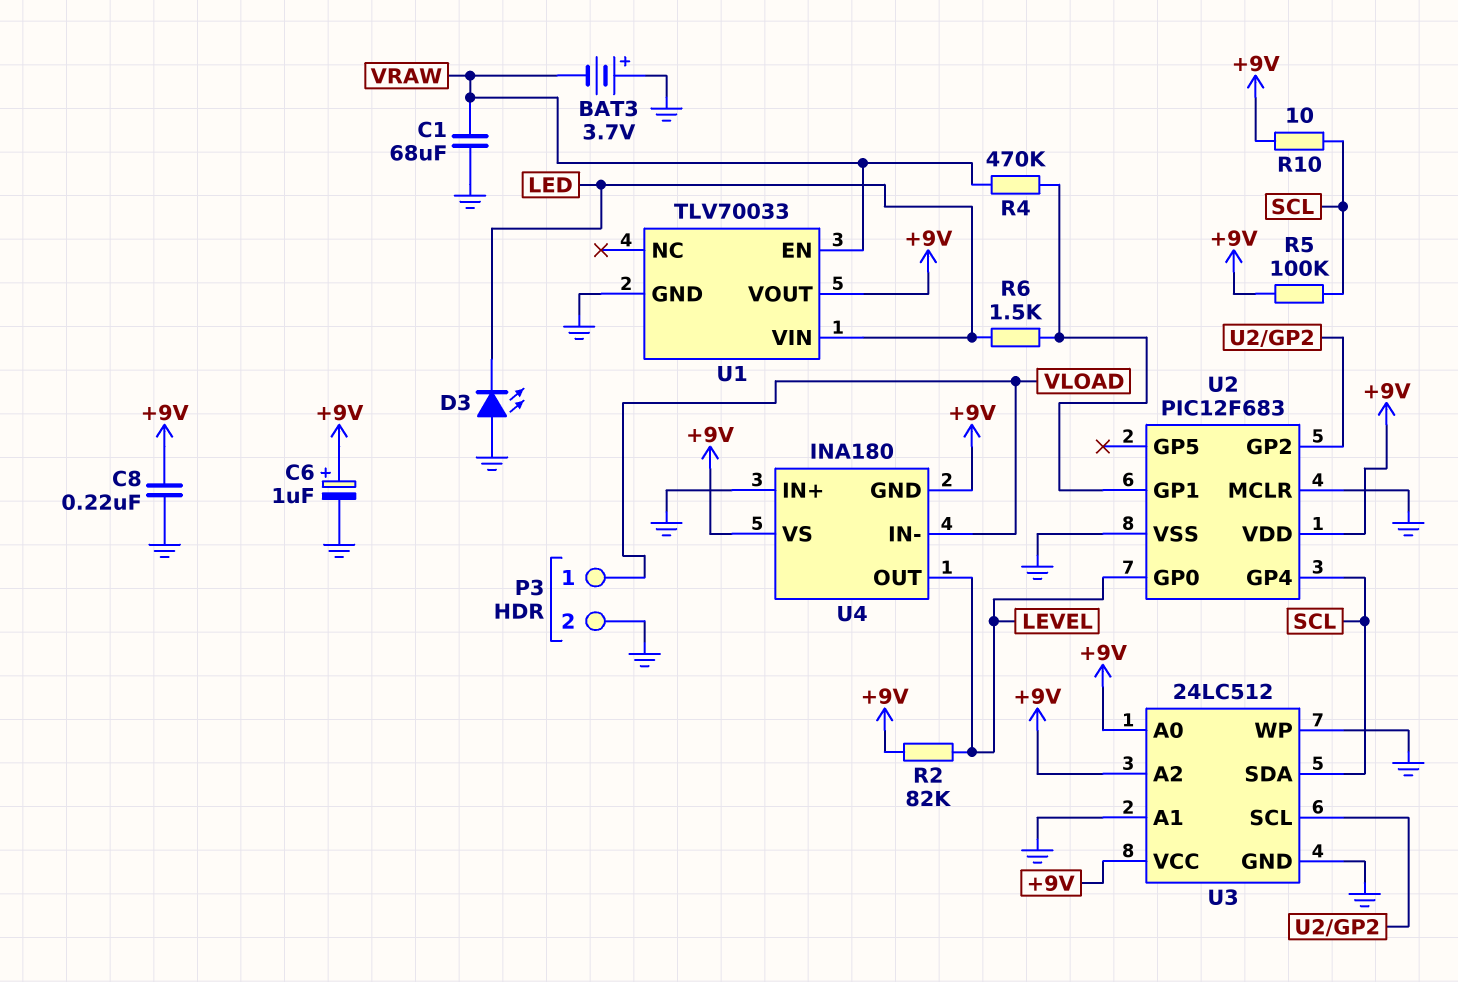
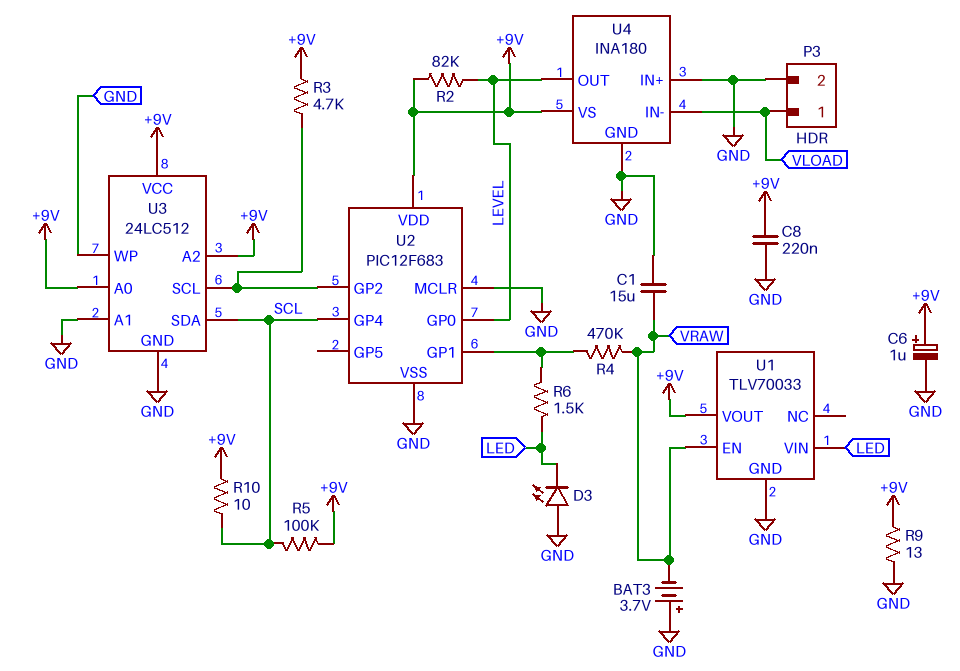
C1: 68uF (GND, VRAW) -> 15uF (GND, VRAW)
R3: none -> 4.7k (+9V, U2/GP2)
R9: none -> 13 (+9V, GND)
U4 pin GND: +9V -> GND

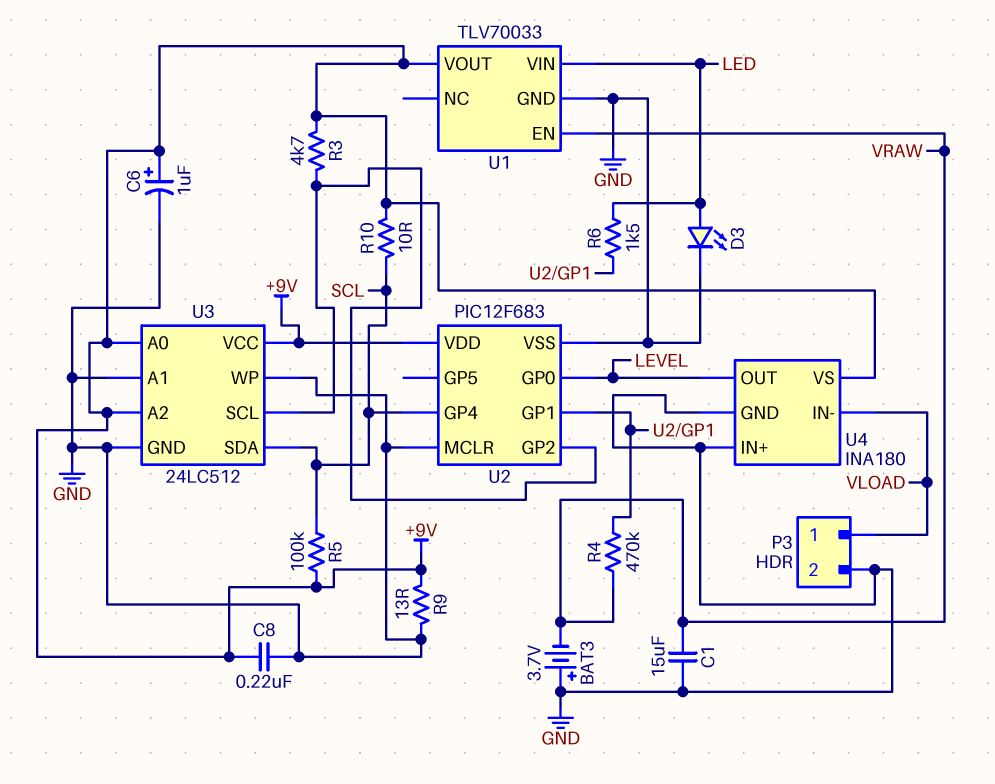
D3: LED (A GND, K LED) -> LED (A LED, K GND)
R2: 82k (+9V, LEVEL) -> none

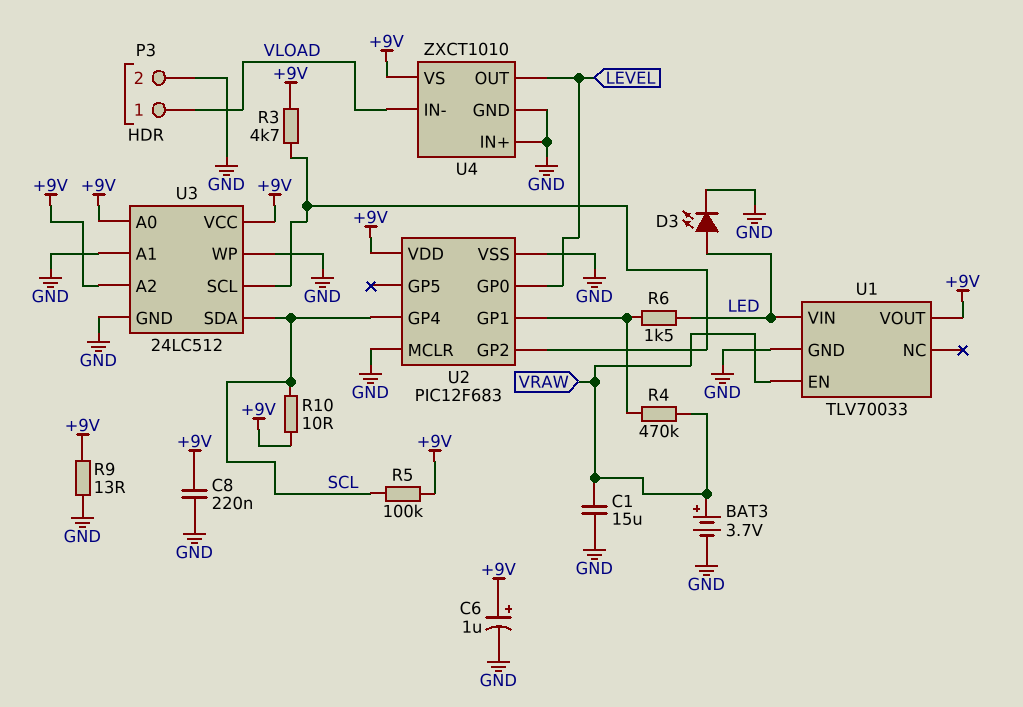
BAT3: 3.7V (plus GND, minus VRAW) -> 3.7V (plus VRAW, minus GND)
U4: INA180 -> ZXCT1010

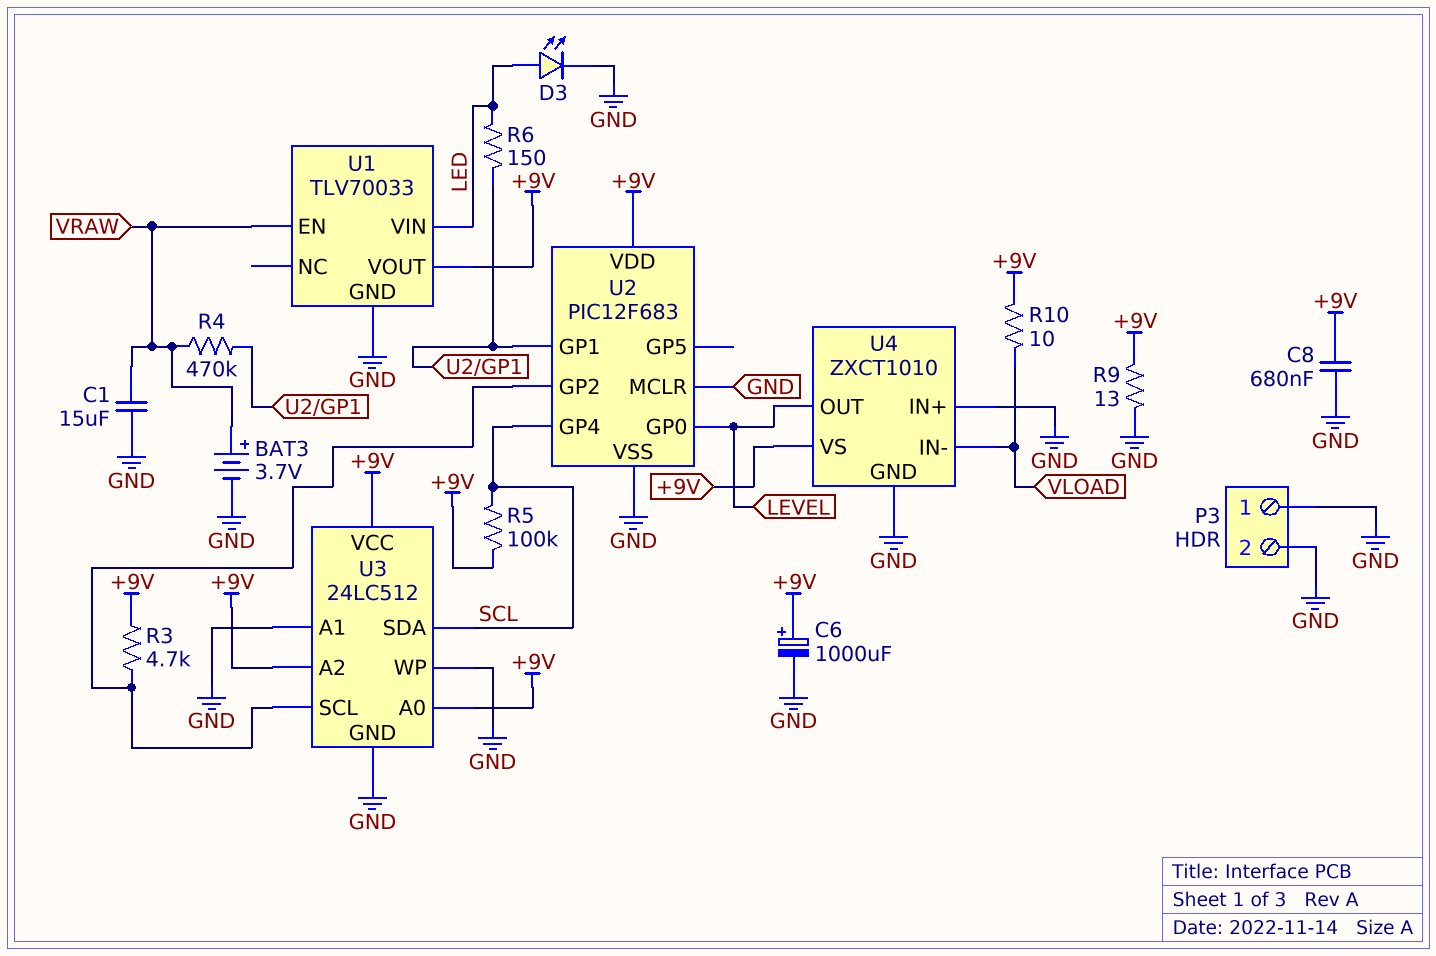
C6: 1uF (plus +9V, minus GND) -> 1000uF (plus +9V, minus GND)
C8: 220nF (+9V, GND) -> 680nF (+9V, GND)
P3 pin 1: VLOAD -> GND
R6: 1.5k (LED, U2/GP1) -> 150 (LED, U2/GP1)
R10: 10 (+9V, SCL) -> 10 (+9V, VLOAD)

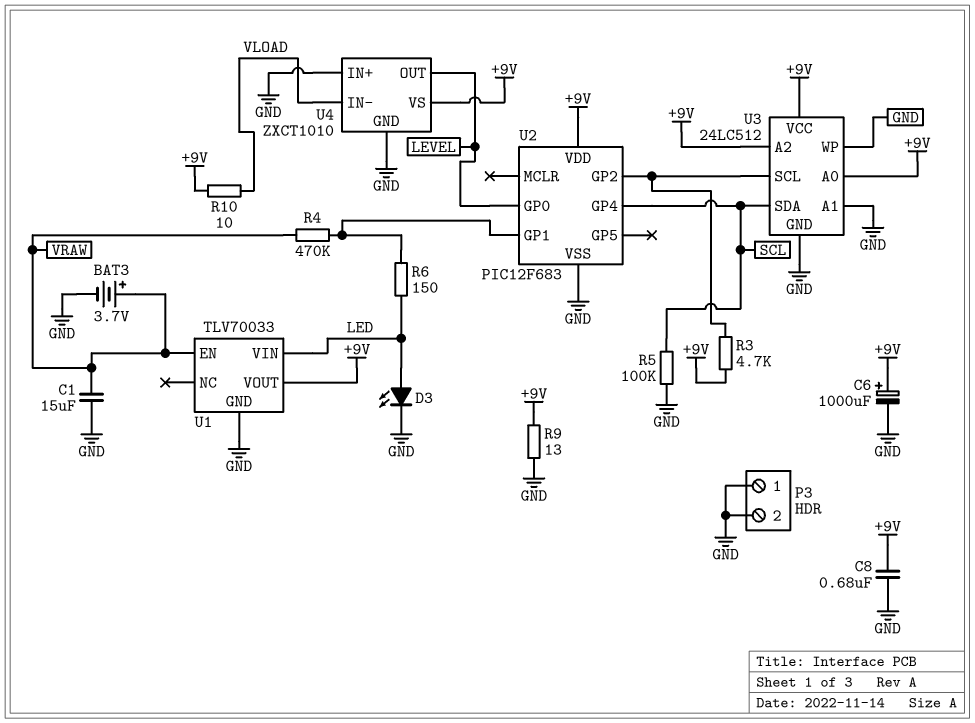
R5: 100k (+9V, SCL) -> 100k (GND, SCL)
U2 pin MCLR: GND -> none

